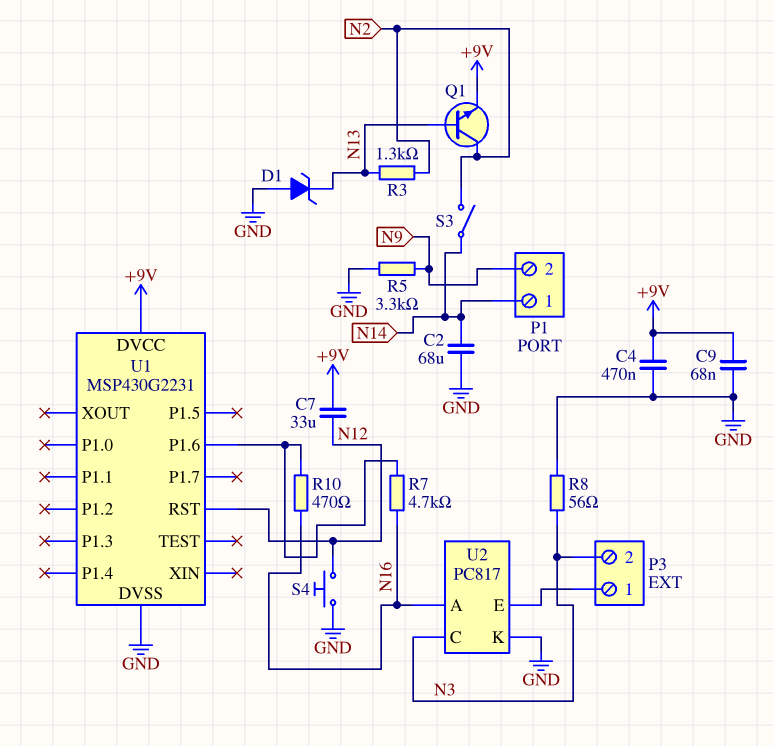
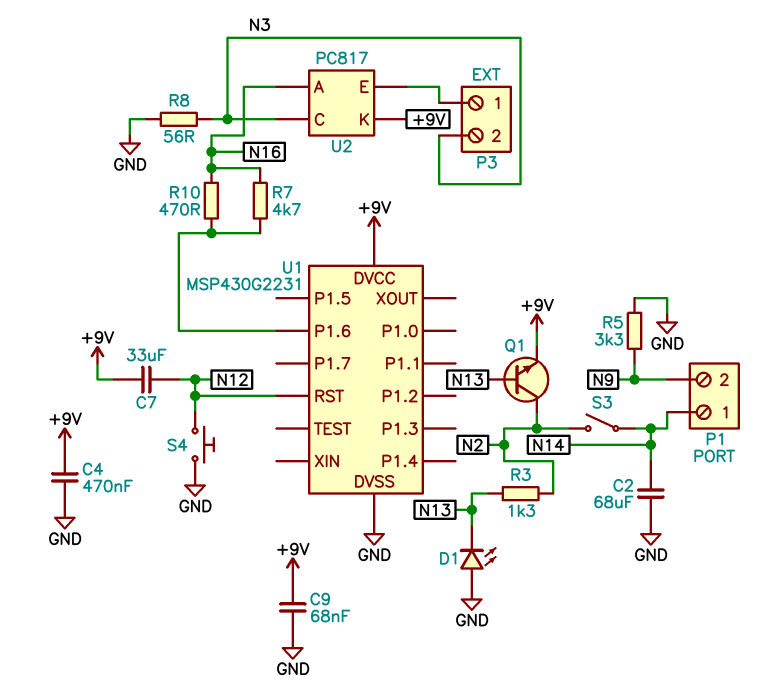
D1: zener (A GND, K N13) -> LED (A GND, K N13)
U2 pin K: GND -> +9V

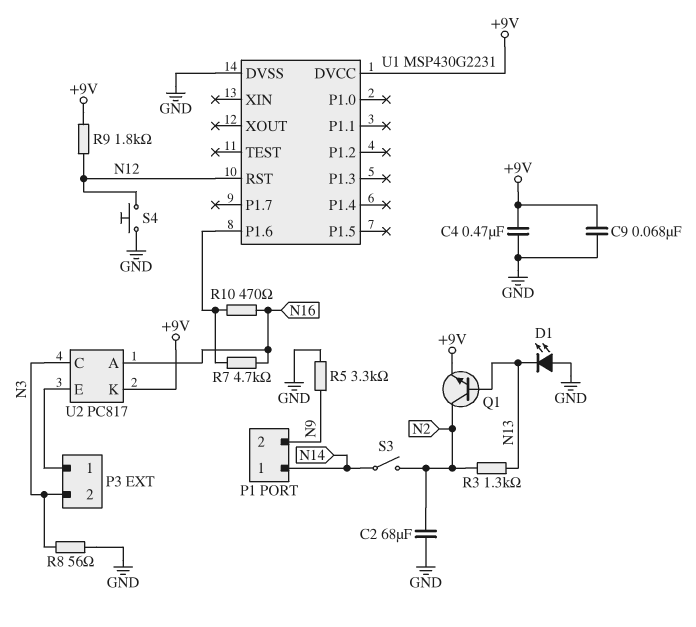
C2: 68uF (GND, N14) -> 68uF (GND, N2)
C7: 33uF (+9V, N12) -> none
R9: none -> 1.8k (+9V, N12)

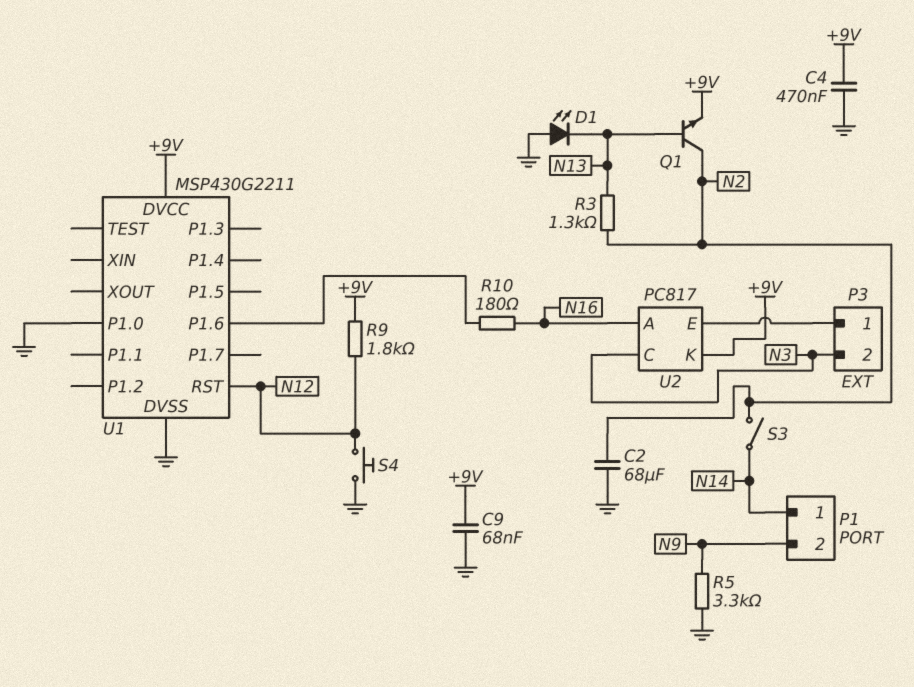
R7: 4.7k (N16, U1/P1.6) -> none
R8: 56 (GND, N3) -> none
R10: 470 (N16, U1/P1.6) -> 180 (N16, U1/P1.6)
U1: MSP430G2231 -> MSP430G2211
U1 pin P1.0: none -> GND

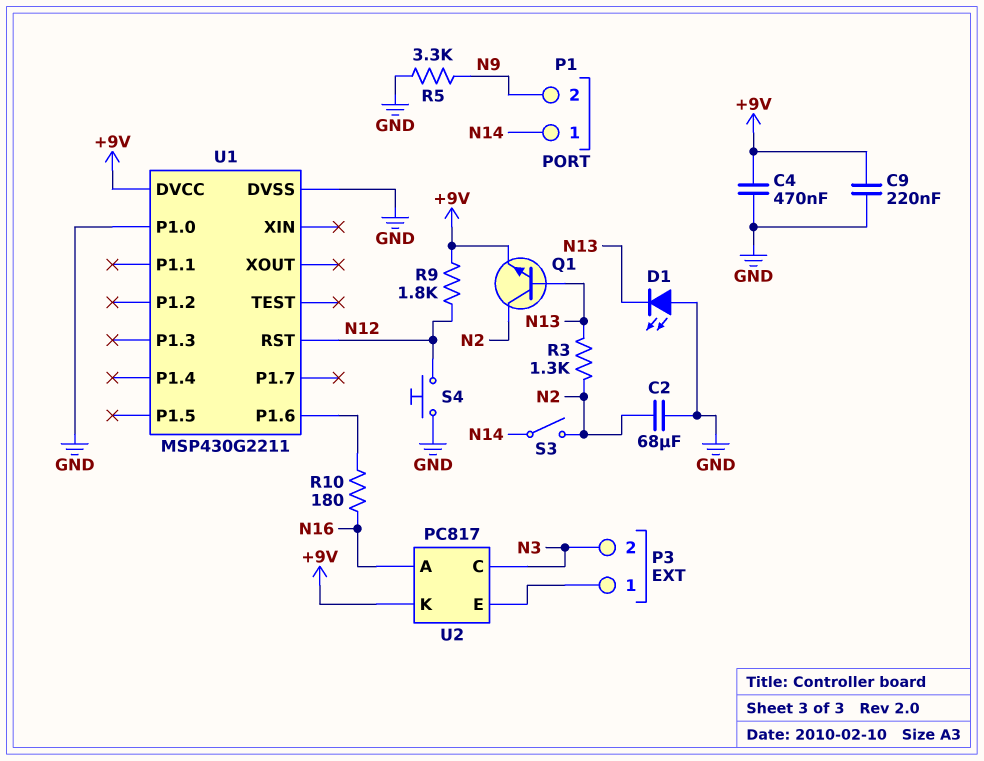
C9: 68nF (+9V, GND) -> 220nF (+9V, GND)

